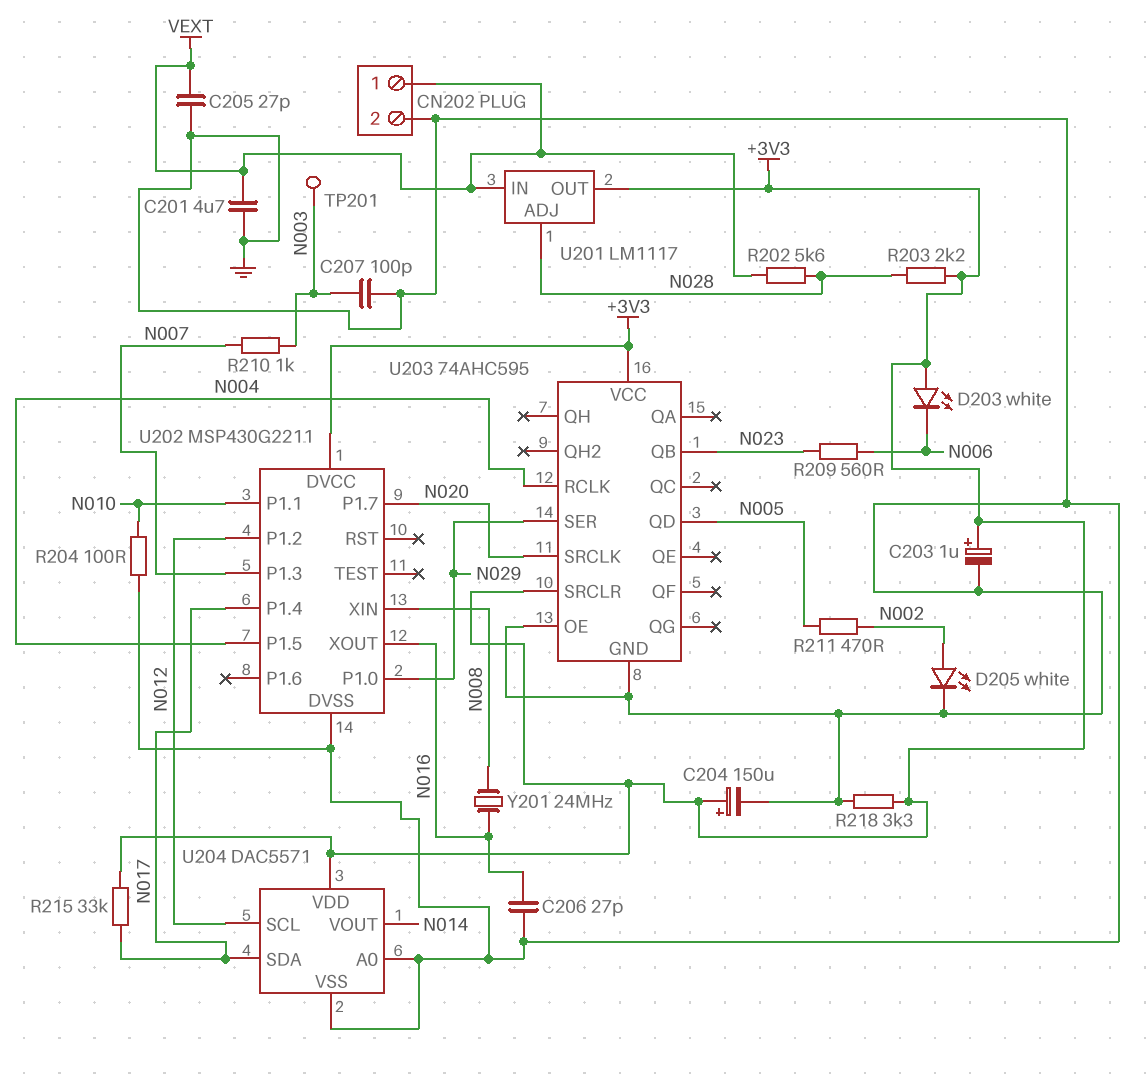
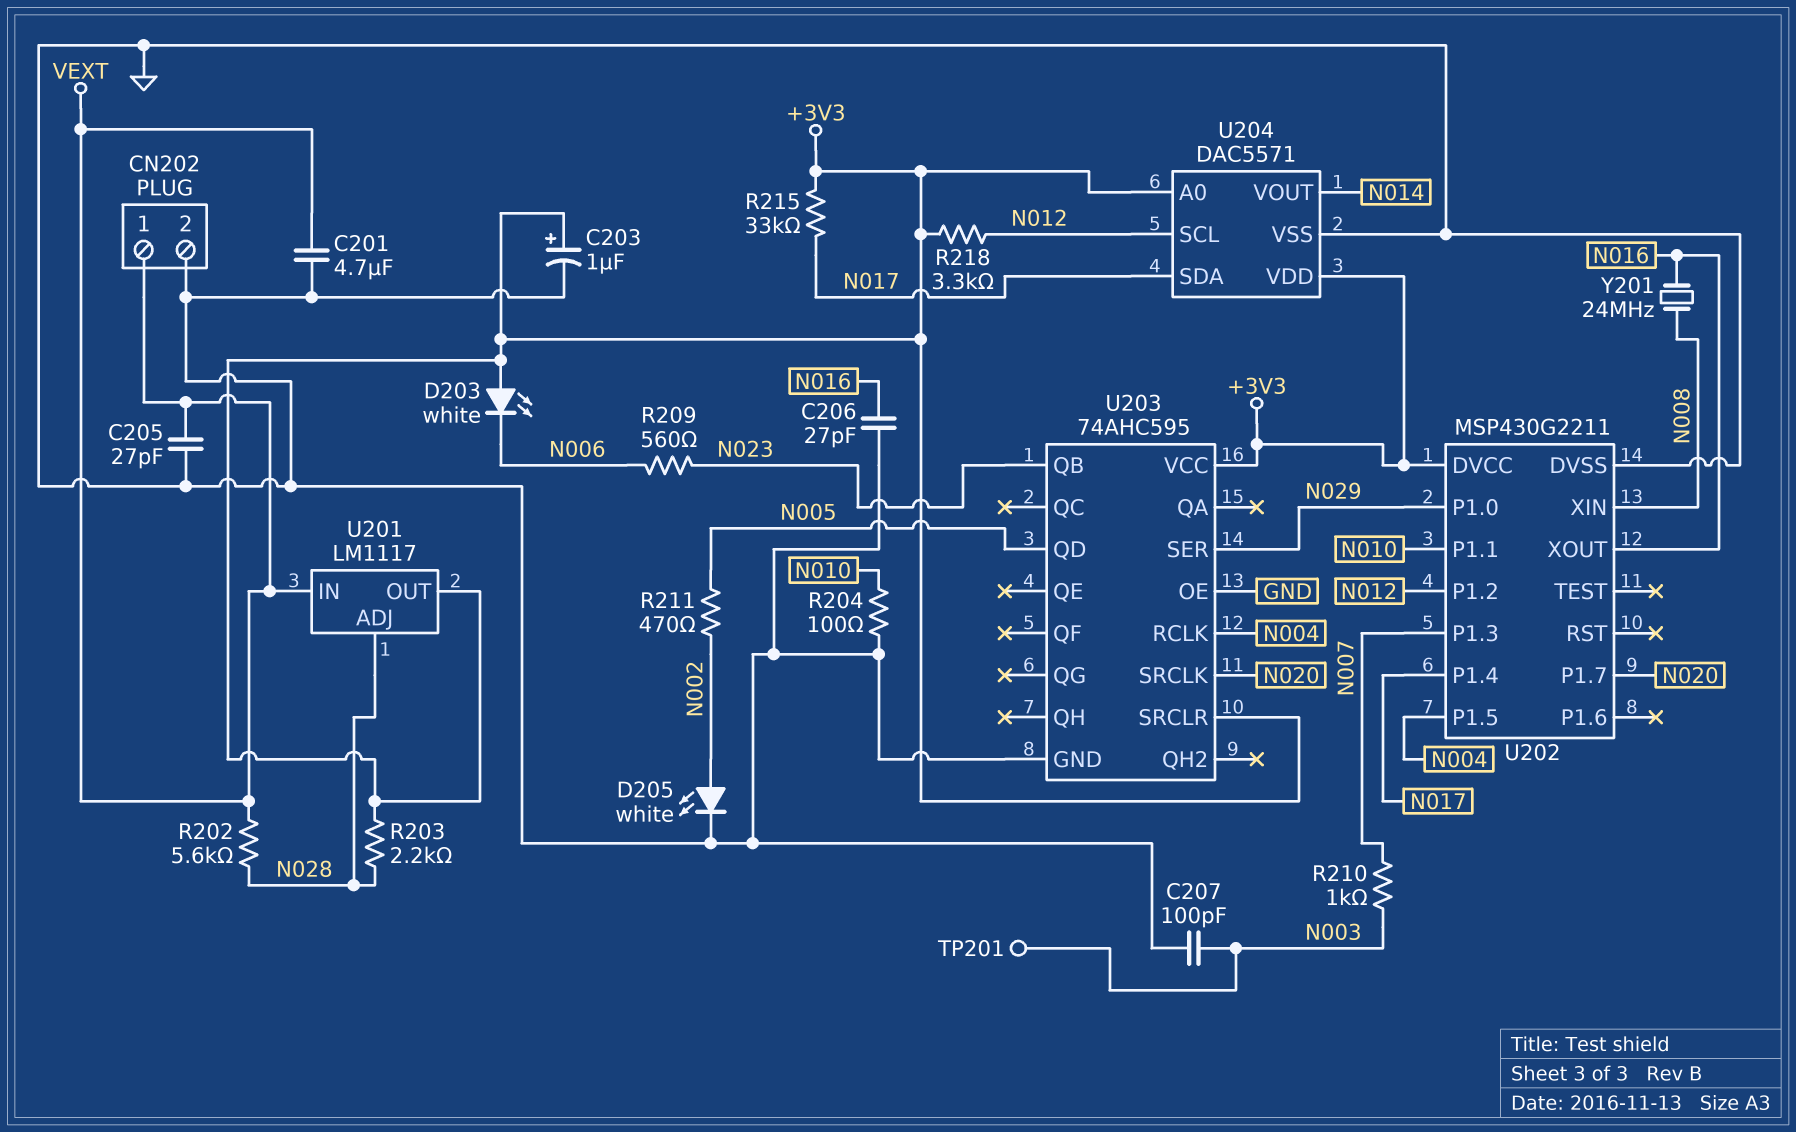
C204: 150uF (plus +3V3, minus GND) -> none
R218: 3.3k (+3V3, GND) -> 3.3k (+3V3, N012)
U204 pin A0: GND -> +3V3

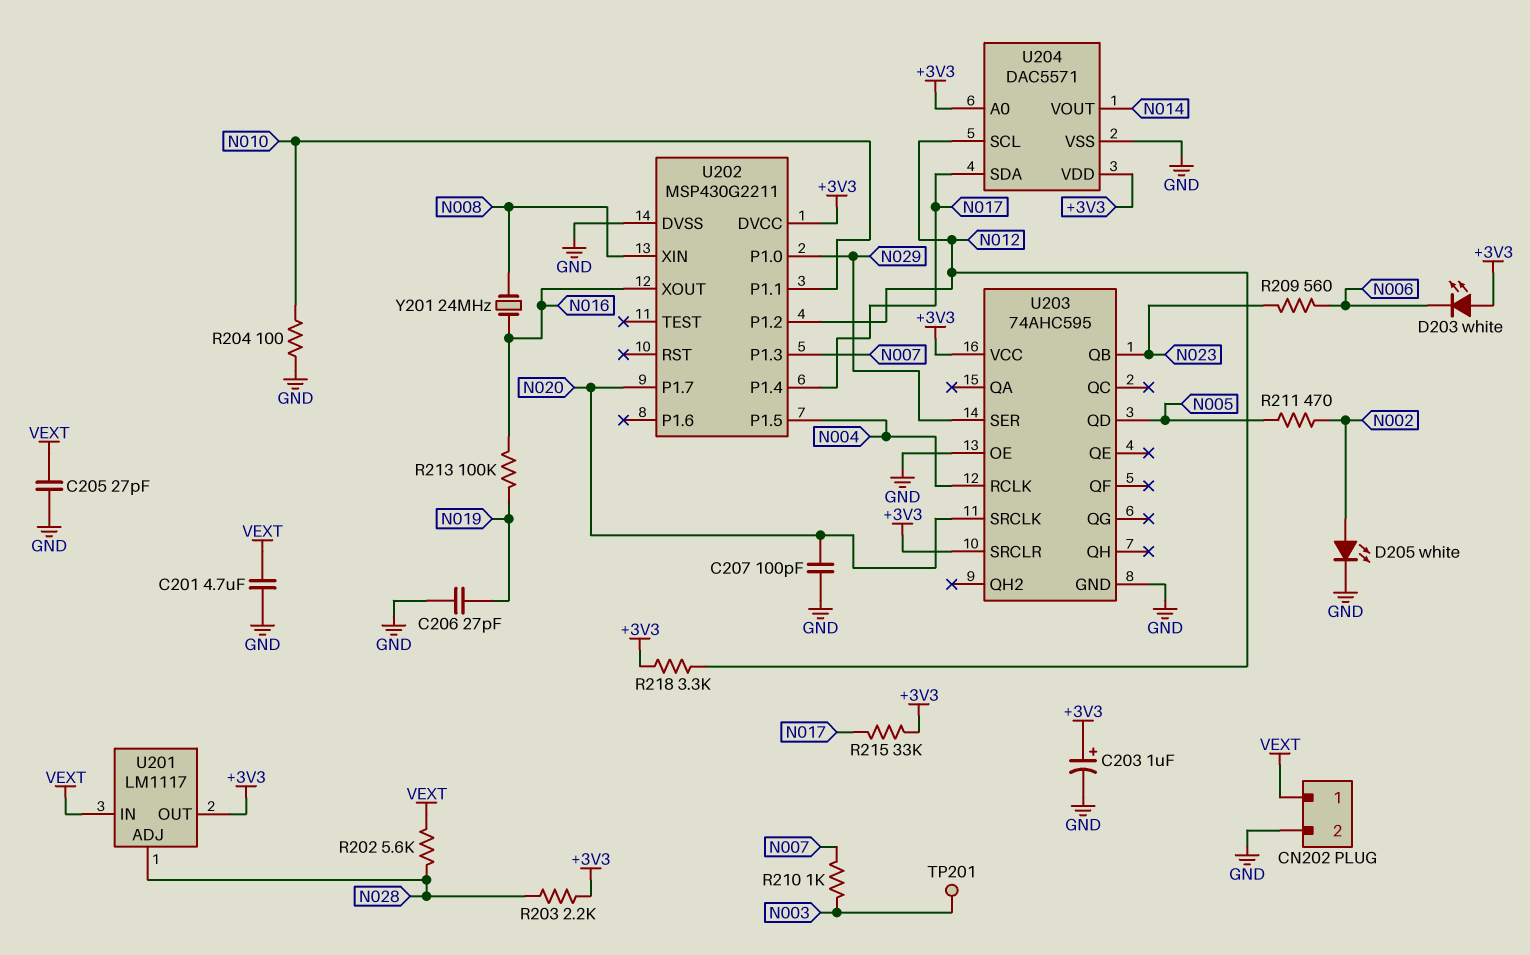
C206: 27pF (GND, N016) -> 27pF (GND, N019)
C207: 100pF (GND, N003) -> 100pF (GND, N020)
R213: none -> 100k (N016, N019)

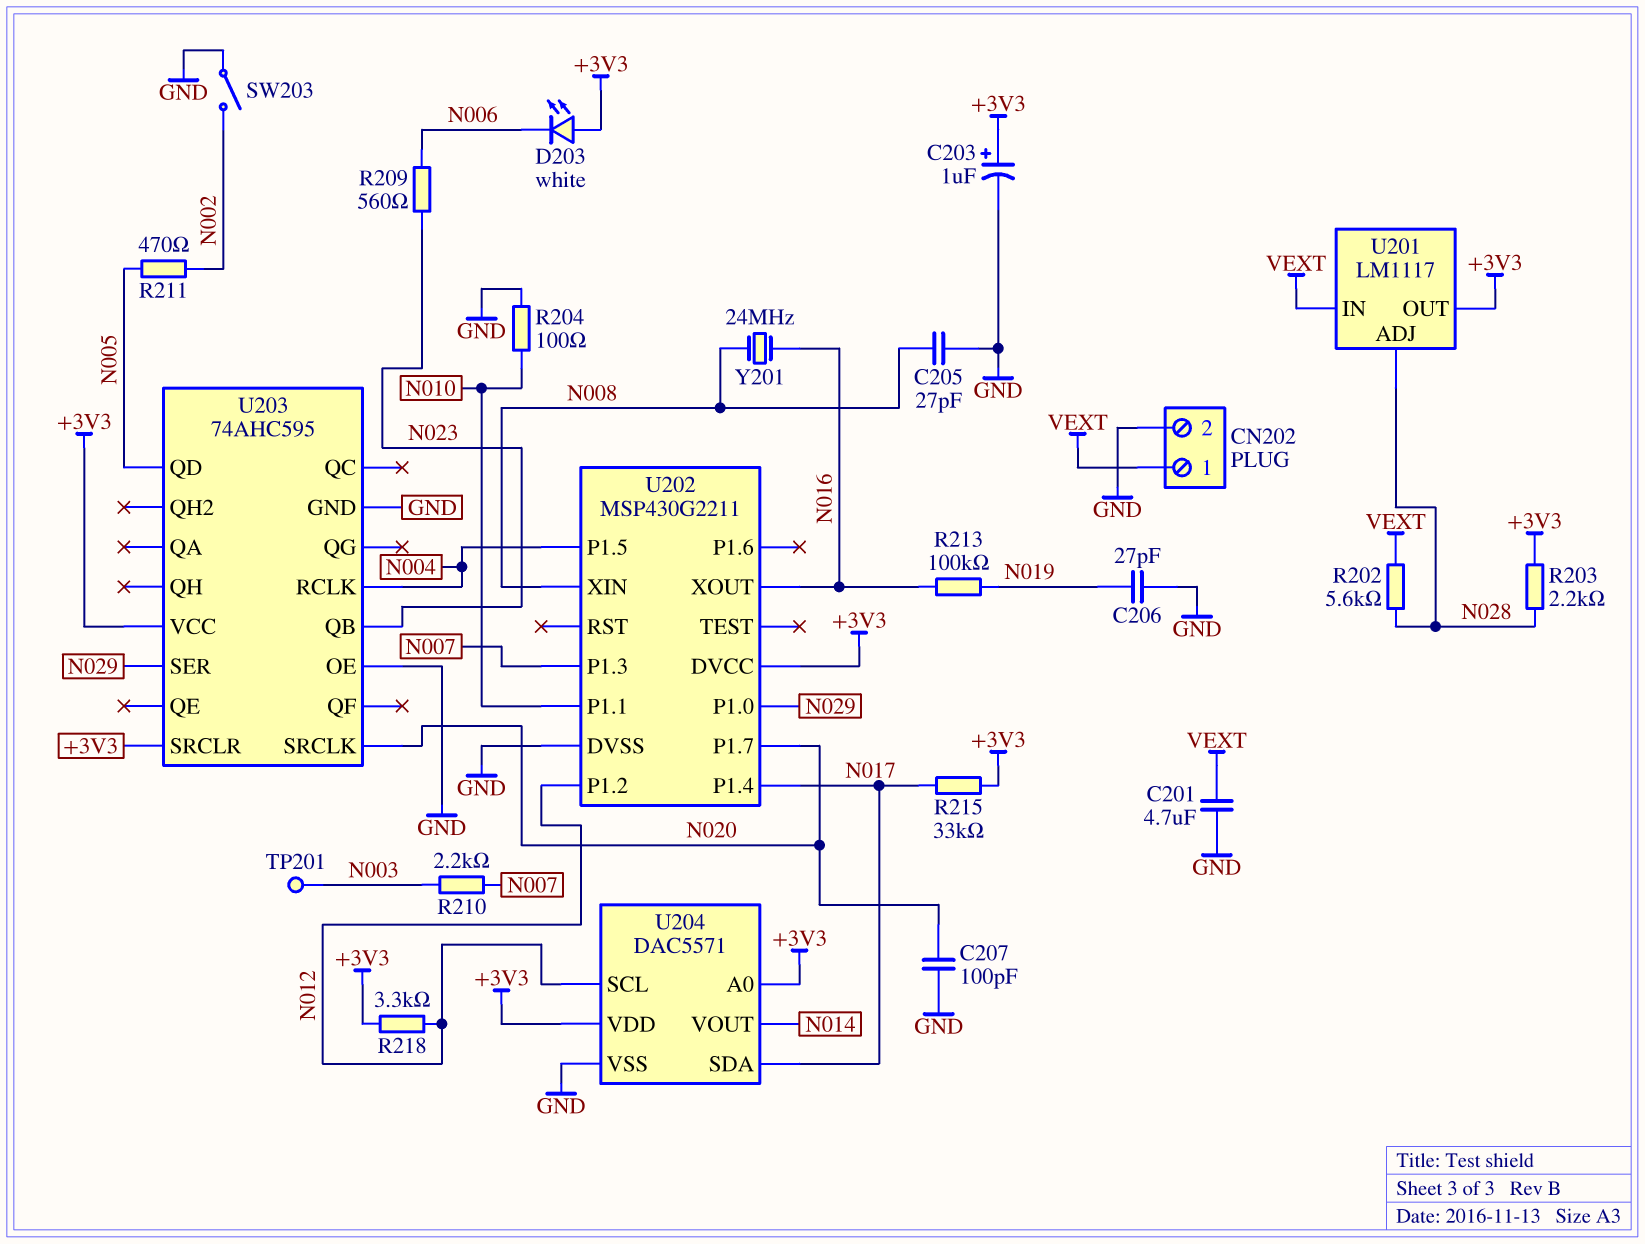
C205: 27pF (GND, VEXT) -> 27pF (GND, N008)
D205: LED white (A N002, K GND) -> none
R210: 1k (N003, N007) -> 2.2k (N003, N007)
SW203: none -> switch (GND, N002)

